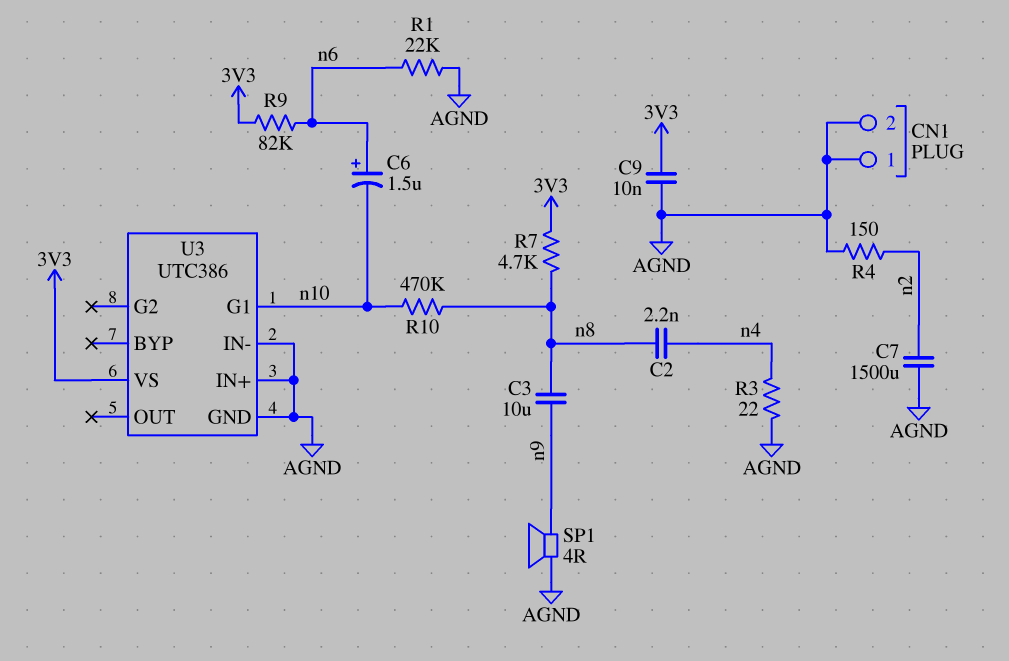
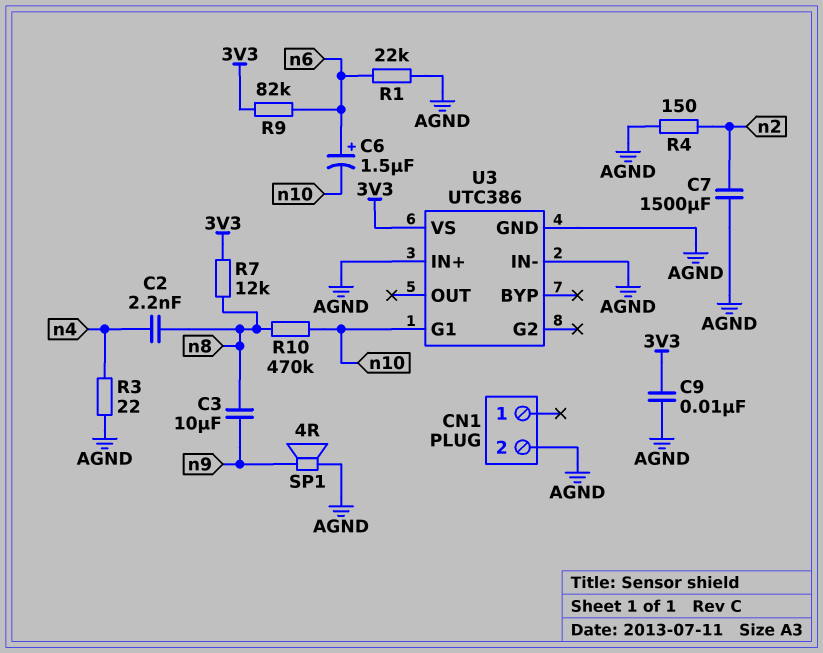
CN1 pin 1: AGND -> none
R7: 4.7k (3V3, n8) -> 12k (3V3, n8)

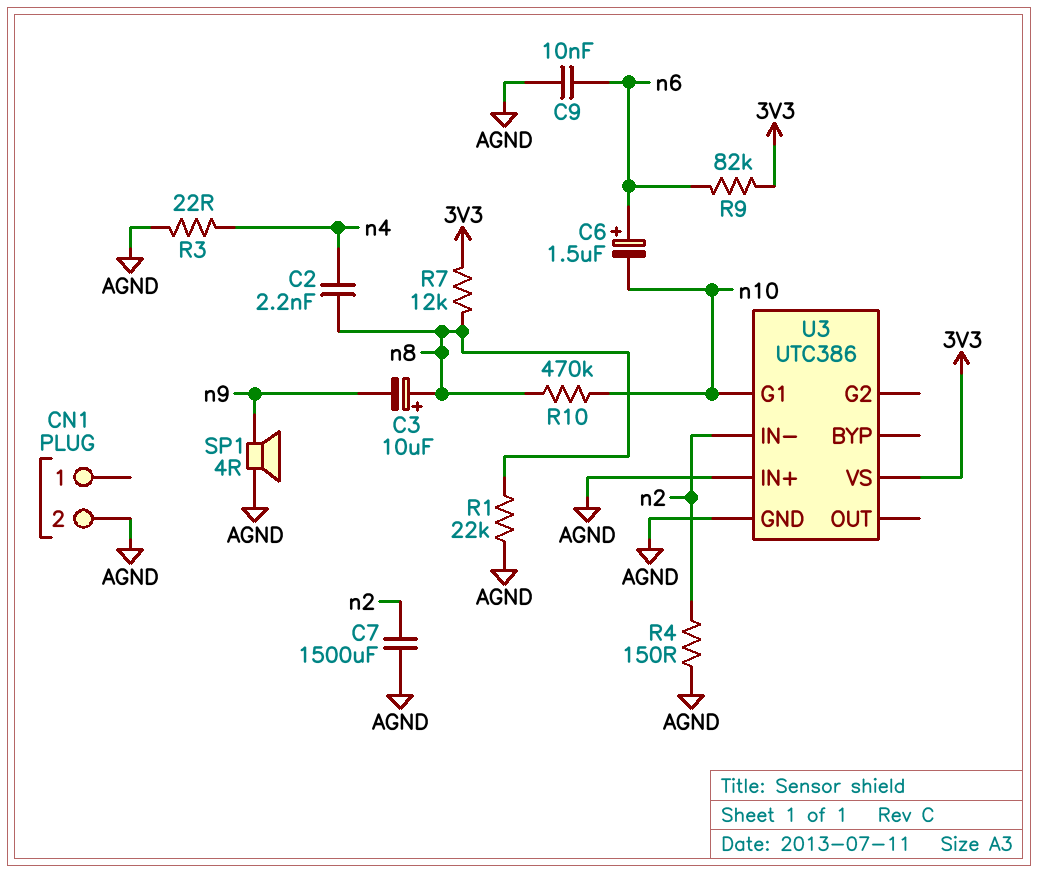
C3: 10uF (n8, n9) -> 10uF (plus n8, minus n9)
C9: 10nF (3V3, AGND) -> 10nF (AGND, n6)
R1: 22k (AGND, n6) -> 22k (AGND, n8)
U3 pin IN-: AGND -> n2

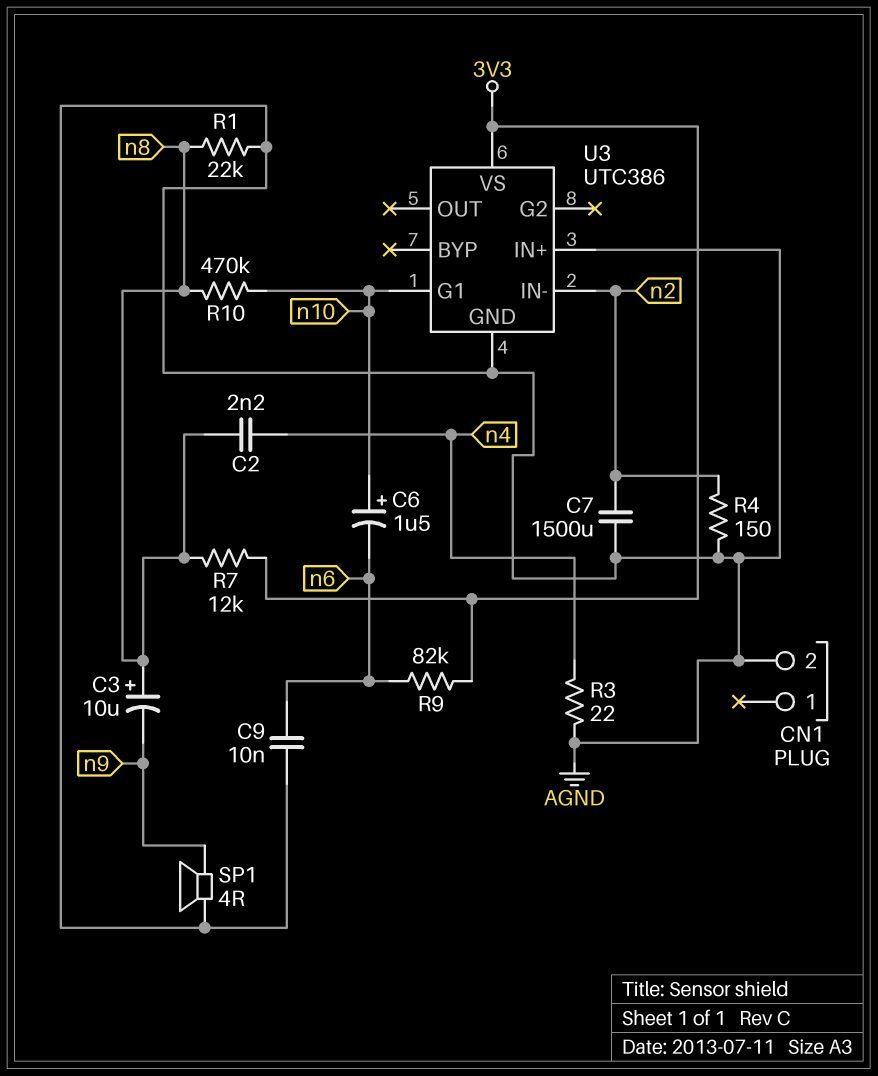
C6: 1.5uF (plus n6, minus n10) -> 1.5uF (plus n10, minus n6)

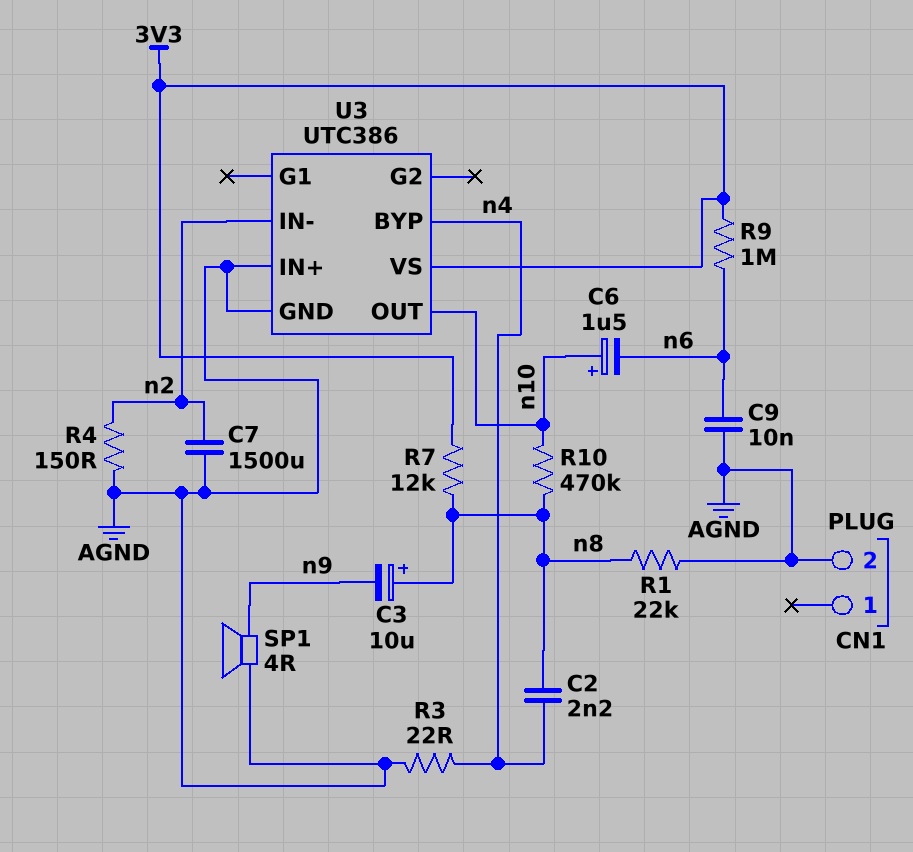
R9: 82k (3V3, n6) -> 1M (3V3, n6)
U3 pin BYP: none -> n4
U3 pin G1: n10 -> none
U3 pin OUT: none -> n10

